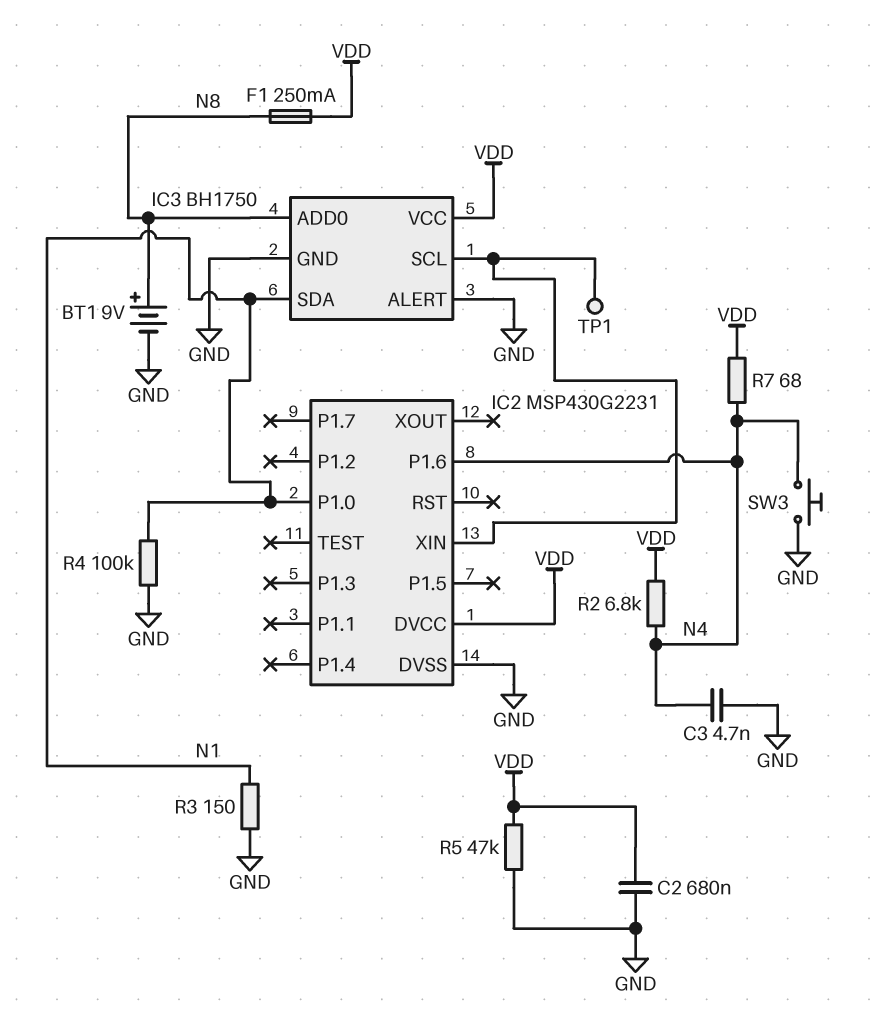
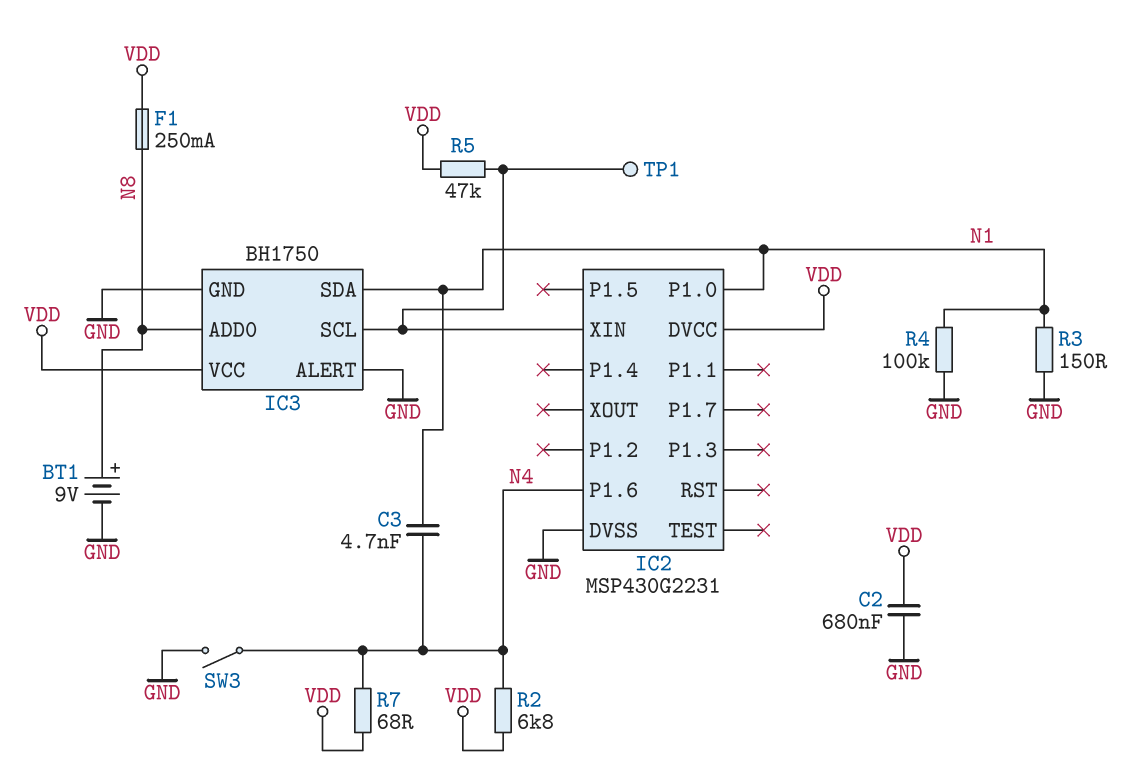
C3: 4.7nF (GND, N4) -> 4.7nF (N1, N4)
R5: 47k (GND, VDD) -> 47k (IC2/XIN, VDD)
SW3: button (GND, N4) -> switch (GND, N4)

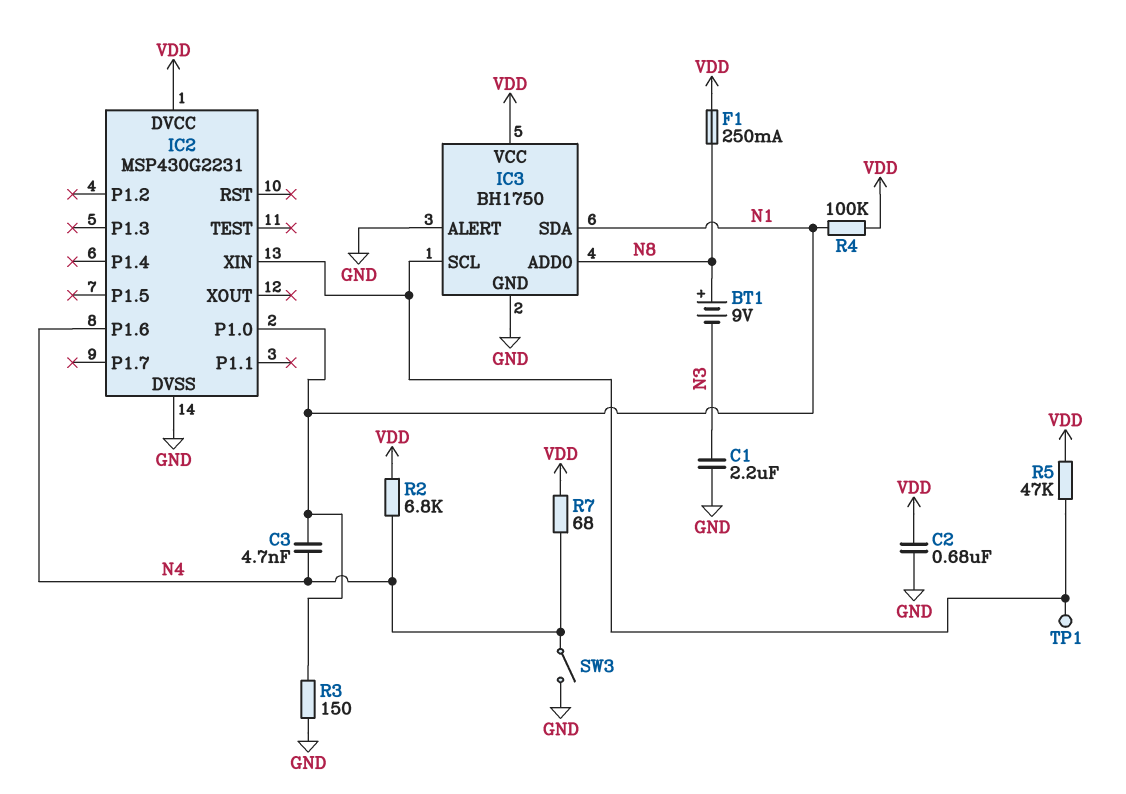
BT1: 9V (plus N8, minus GND) -> 9V (plus N8, minus N3)
C1: none -> 2.2uF (GND, N3)
R4: 100k (GND, N1) -> 100k (N1, VDD)

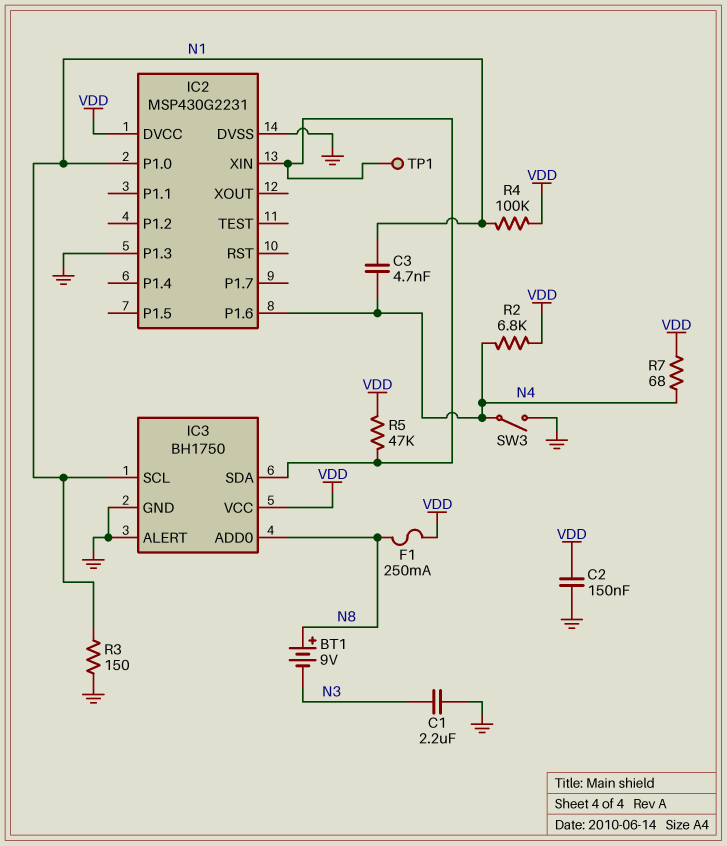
C2: 680nF (GND, VDD) -> 150nF (GND, VDD)
IC2 pin P1.3: none -> GND
IC3 pin SCL: IC2/XIN -> N1
IC3 pin SDA: N1 -> IC2/XIN

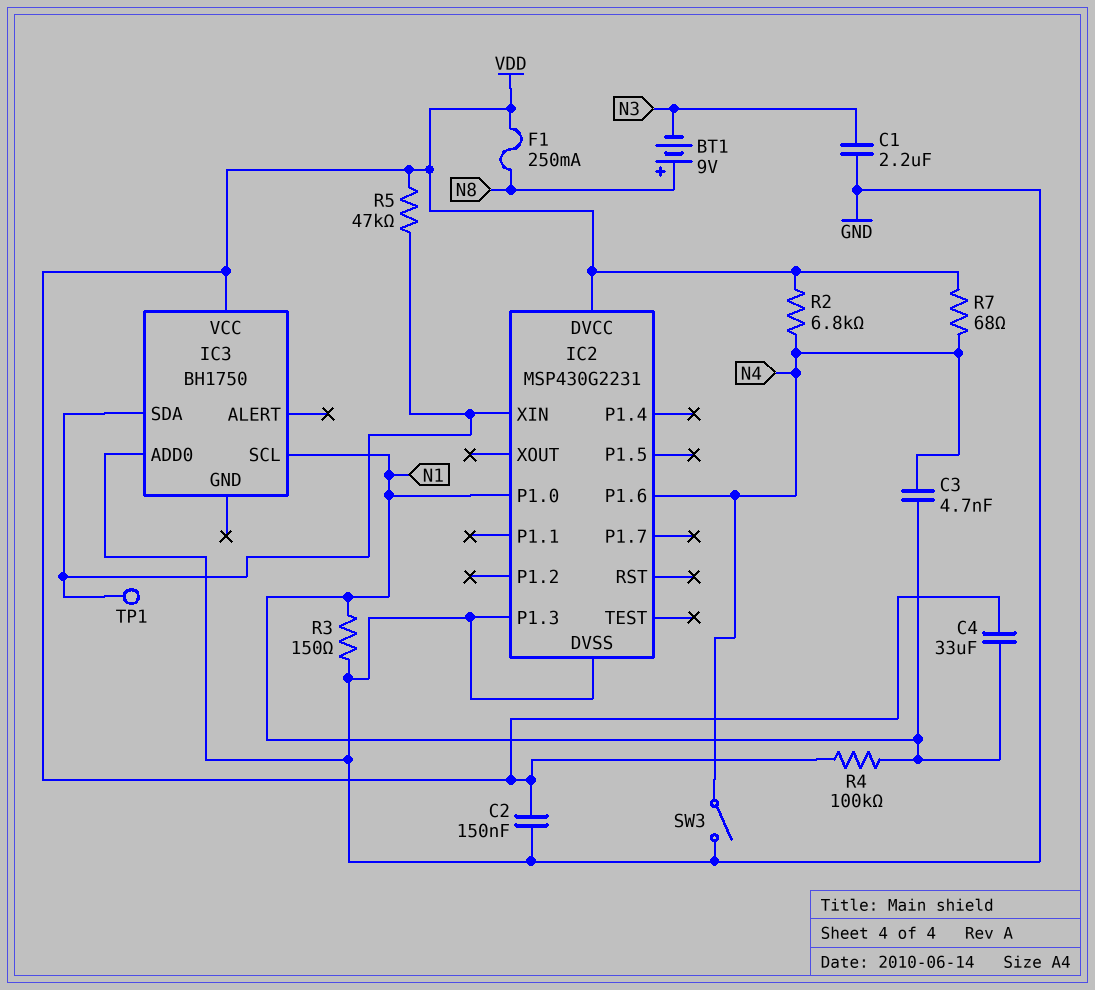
C4: none -> 33uF (N1, VDD)
IC3 pin ADD0: N8 -> GND
IC3 pin ALERT: GND -> none
IC3 pin GND: GND -> none

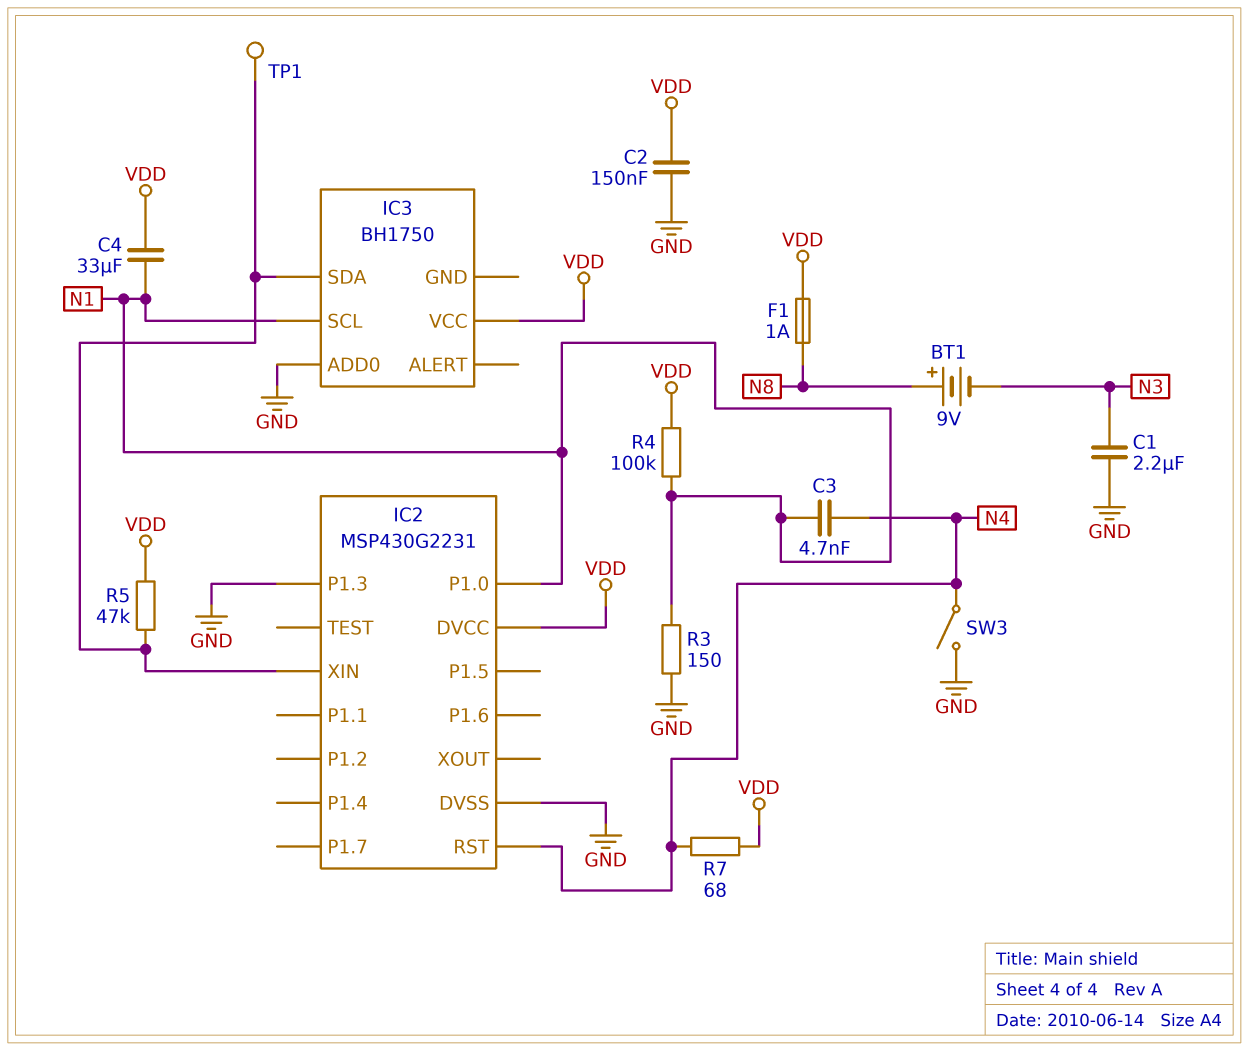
F1: 250mA (N8, VDD) -> 1A (N8, VDD)
IC2 pin P1.6: N4 -> none
IC2 pin RST: none -> N4
R2: 6.8k (N4, VDD) -> none

